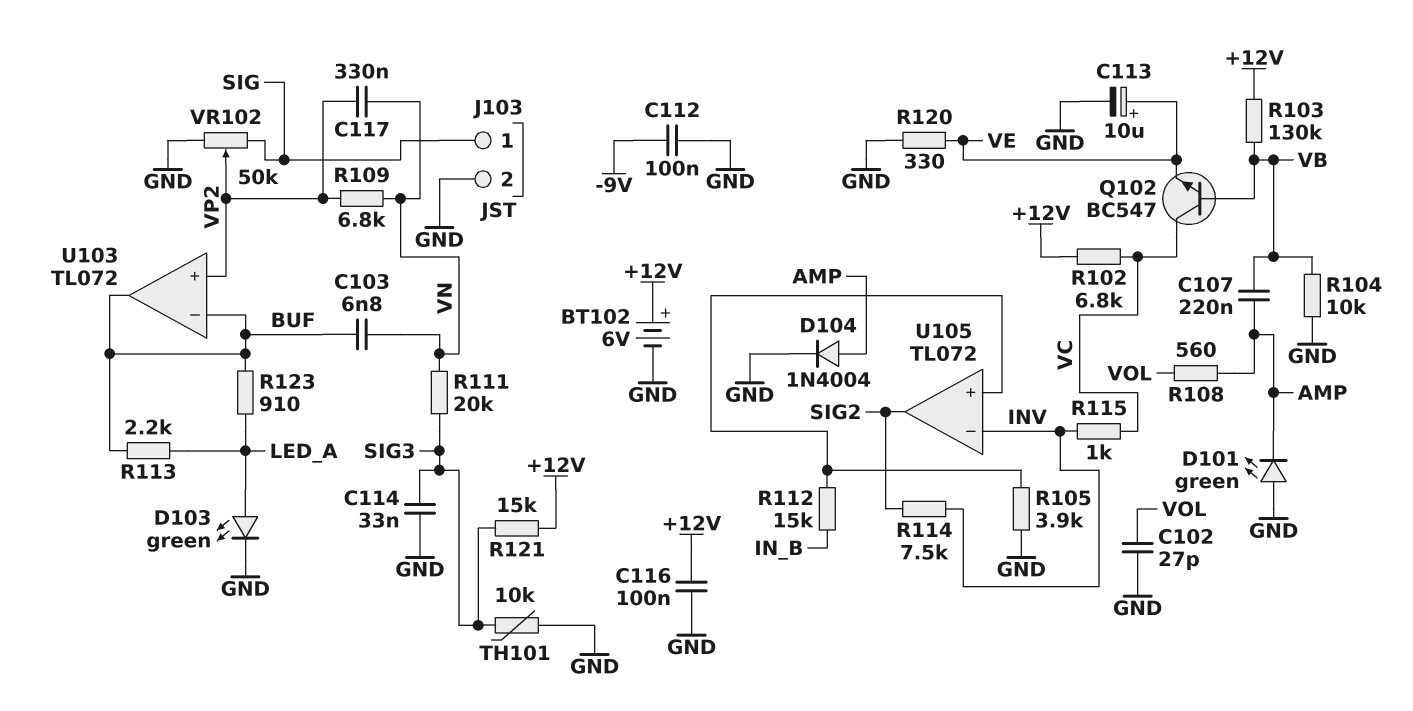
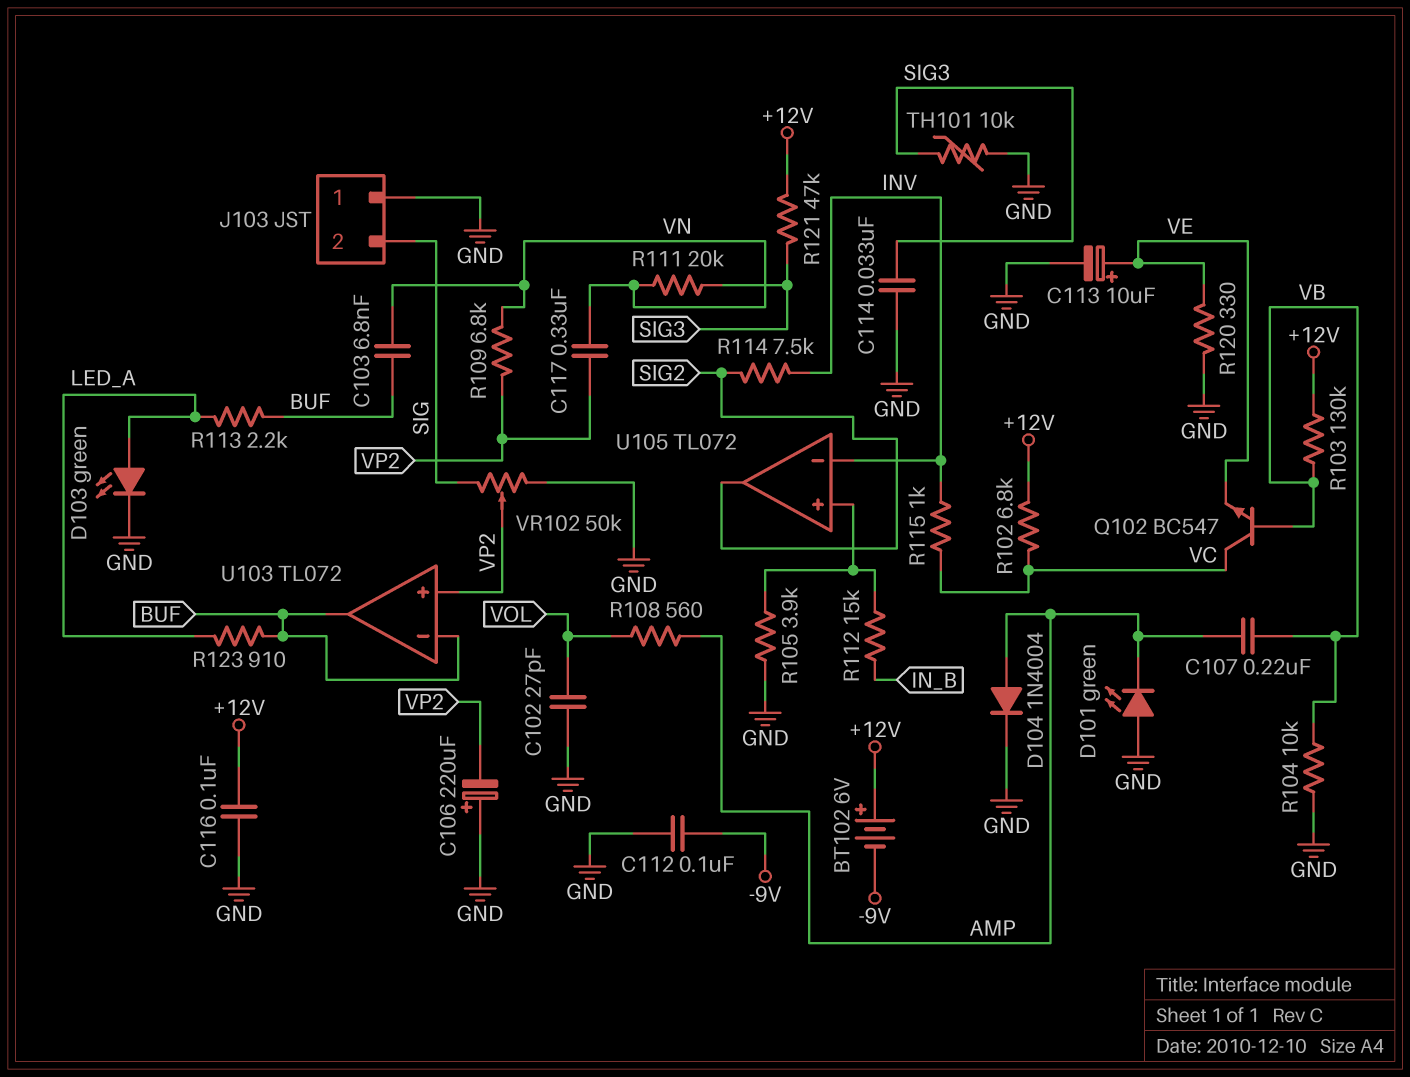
BT102: 6V (plus +12V, minus GND) -> 6V (plus +12V, minus -9V)
C106: none -> 220uF (plus GND, minus VP2)
J103 pin 1: SIG -> GND
J103 pin 2: GND -> SIG
R121: 15k (+12V, SIG3) -> 47k (+12V, SIG3)

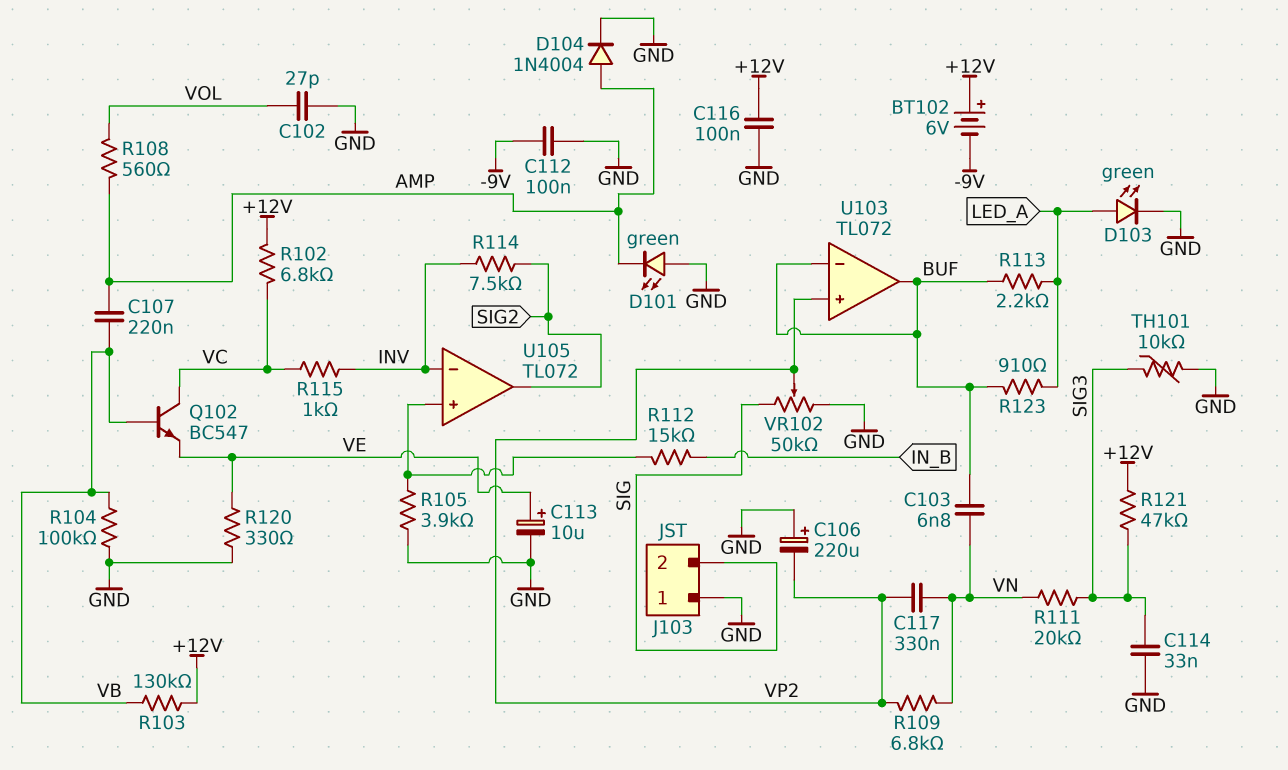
R104: 10k (GND, VB) -> 100k (GND, VB)

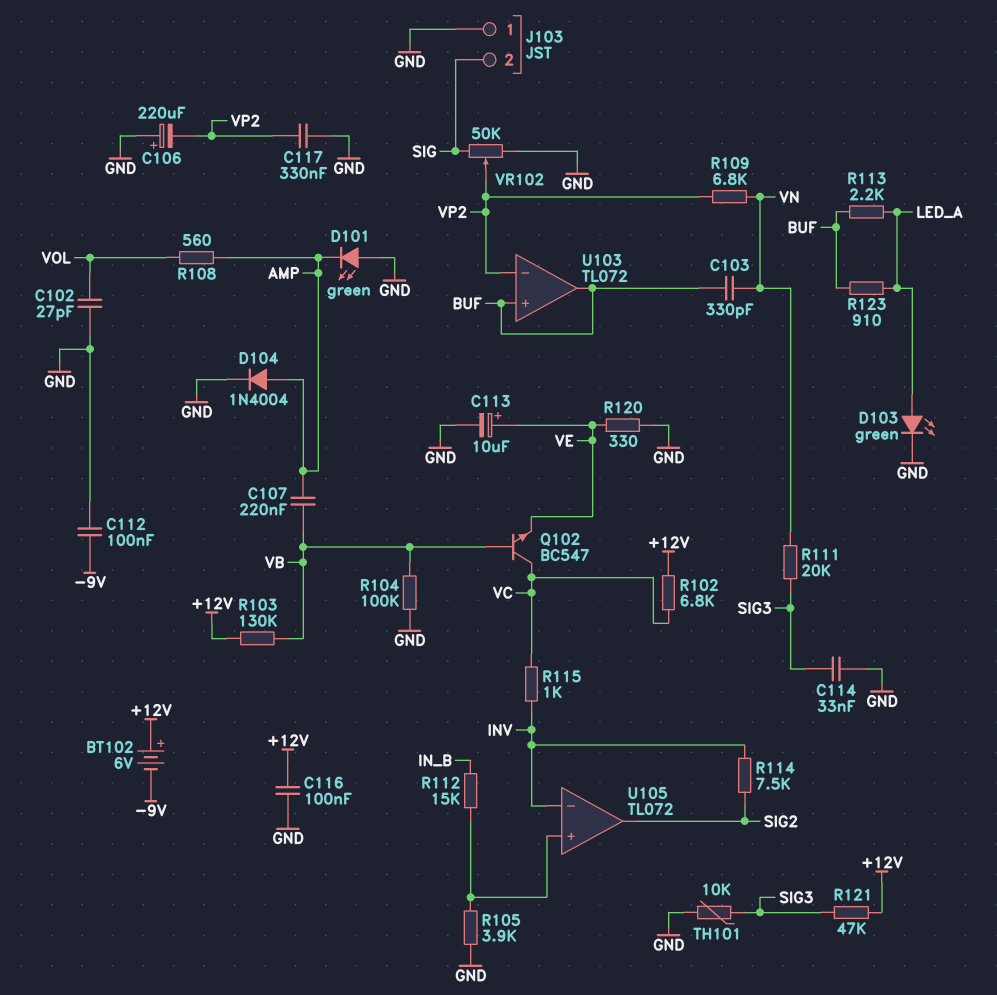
C103: 6.8nF (BUF, VN) -> 330pF (BUF, VN)
C117: 330nF (VN, VP2) -> 330nF (GND, VP2)
U103 pin in+: VP2 -> BUF
U103 pin in-: BUF -> VP2

